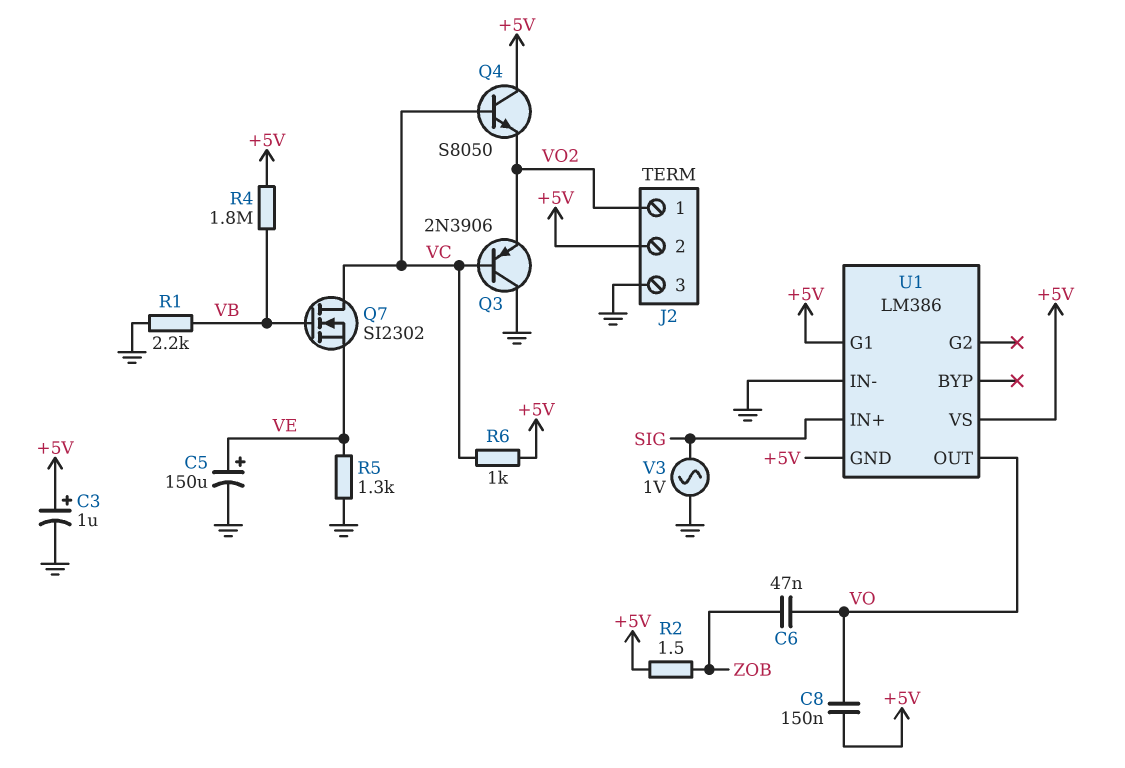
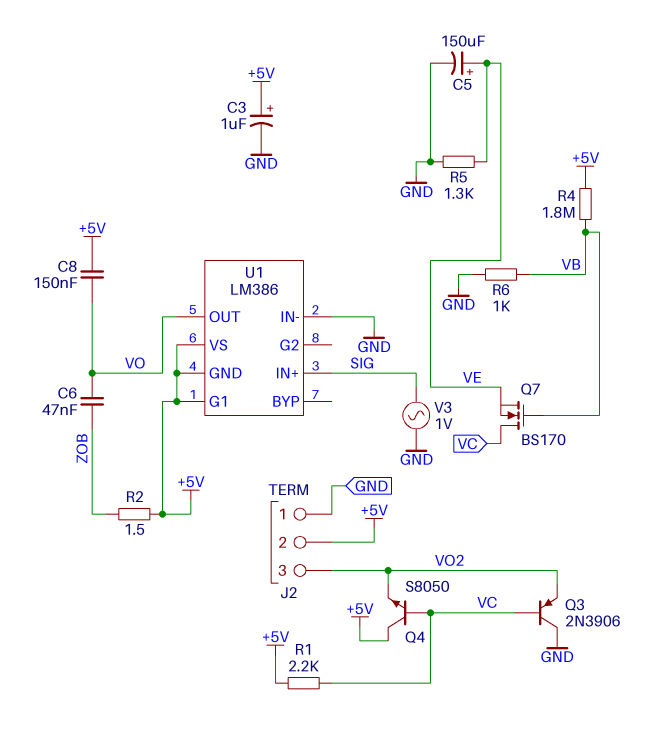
J2 pin 1: VO2 -> GND
J2 pin 3: GND -> VO2
Q7: NMOS SI2302 (G VB, D VC, S VE) -> NMOS BS170 (G VB, D VC, S VE)
R1: 2.2k (GND, VB) -> 2.2k (+5V, VC)
R6: 1k (+5V, VC) -> 1k (GND, VB)

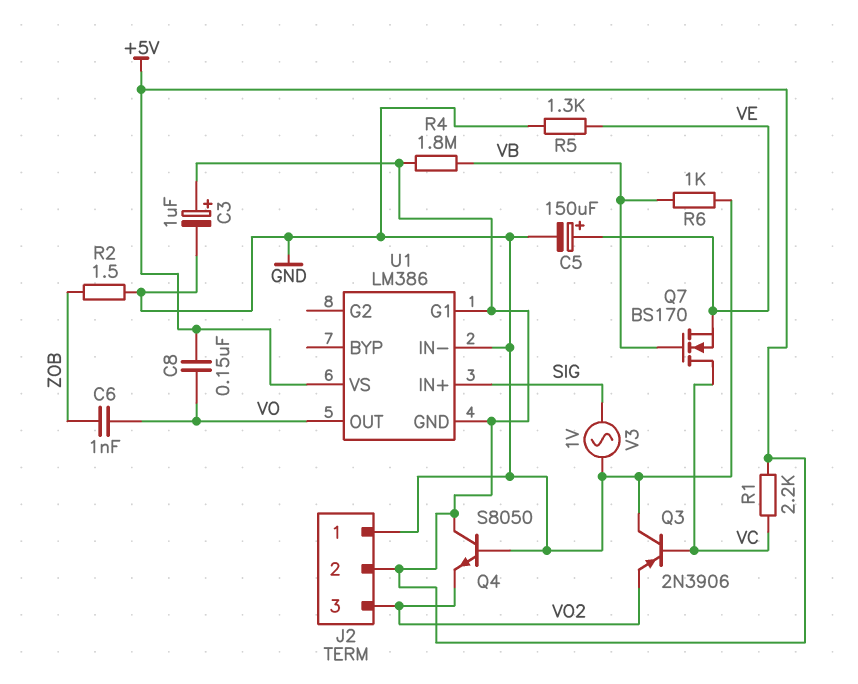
C6: 47nF (VO, ZOB) -> 1nF (VO, ZOB)
Q4: NPN S8050 (B VC, C +5V, E VO2) -> NPN S8050 (B GND, C +5V, E VO2)
R2: 1.5 (+5V, ZOB) -> 1.5 (GND, ZOB)

